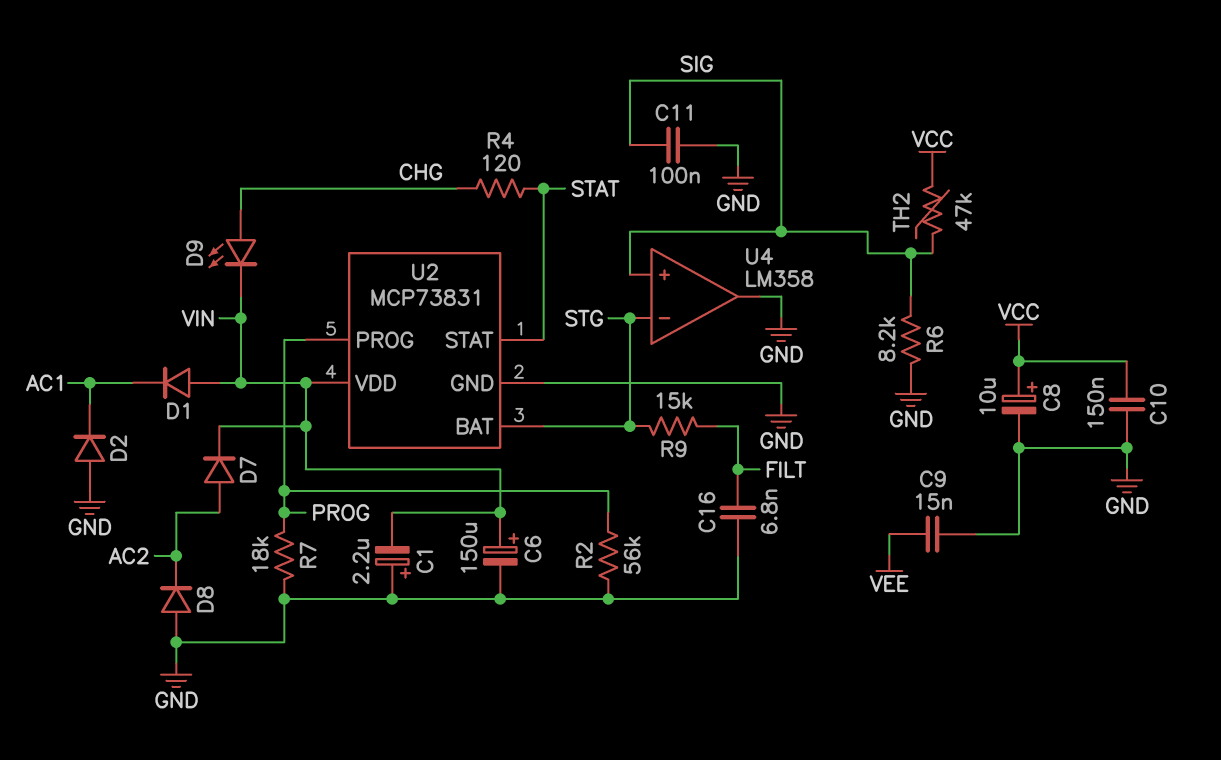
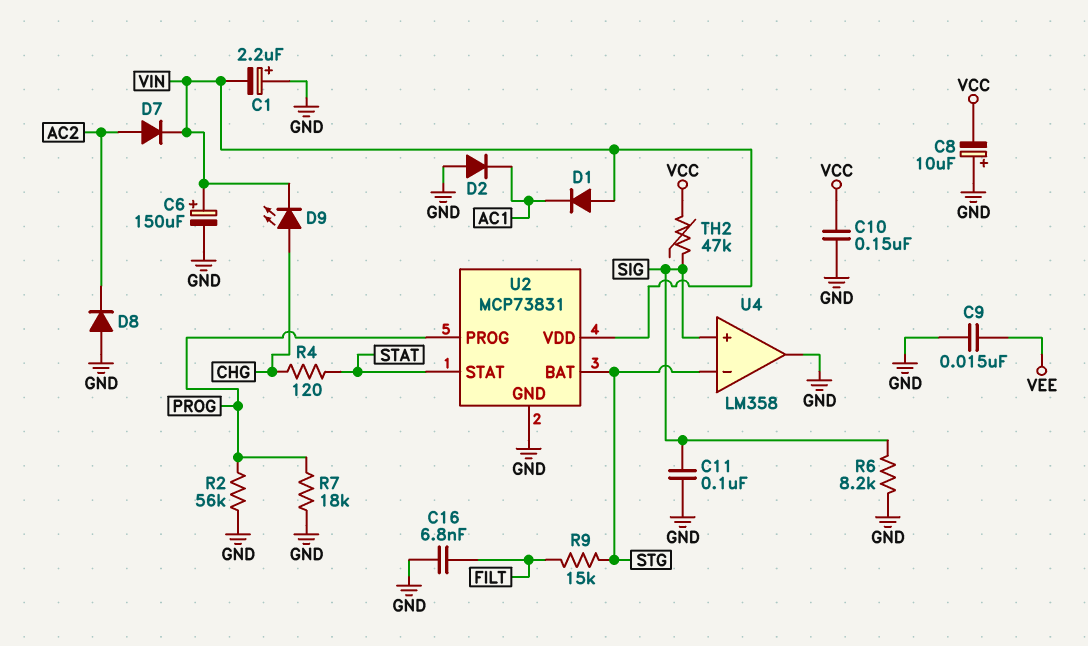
C8: 10uF (plus VCC, minus GND) -> 10uF (plus GND, minus VCC)

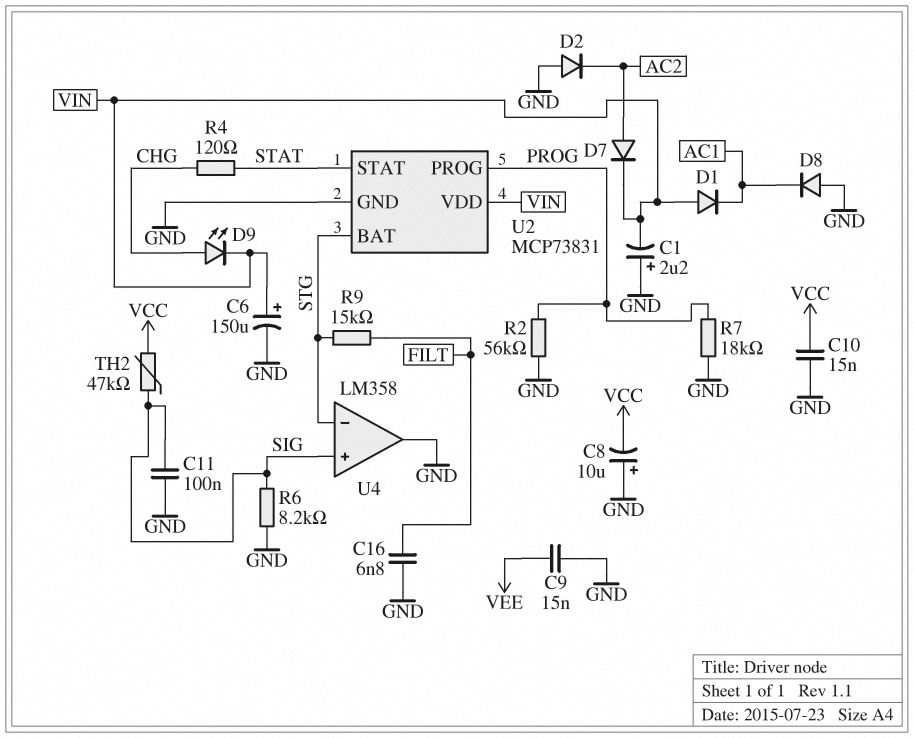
C10: 150nF (GND, VCC) -> 15nF (GND, VCC)
D2: diode (A GND, K AC1) -> diode (A GND, K AC2)
D8: diode (A GND, K AC2) -> diode (A GND, K AC1)

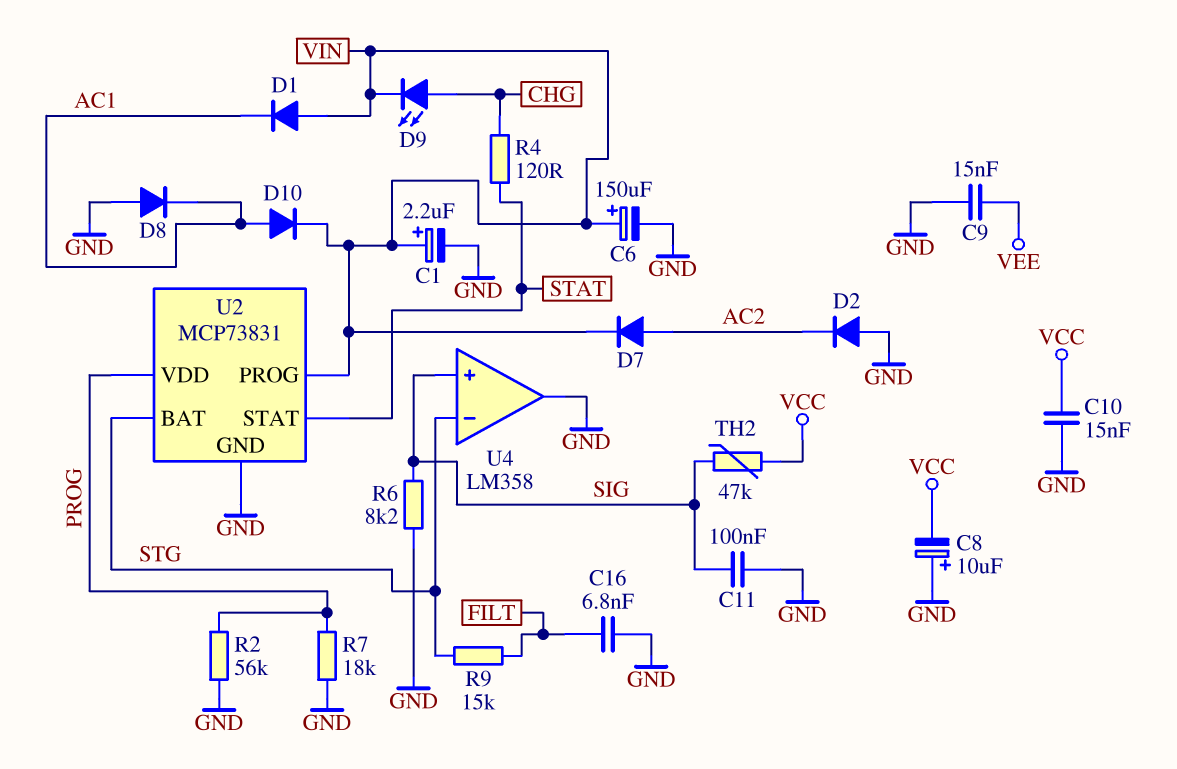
C1: 2.2uF (plus GND, minus VIN) -> 2.2uF (plus VIN, minus GND)
D10: none -> diode (A AC1, K VIN)
U2 pin PROG: PROG -> VIN
U2 pin VDD: VIN -> PROG

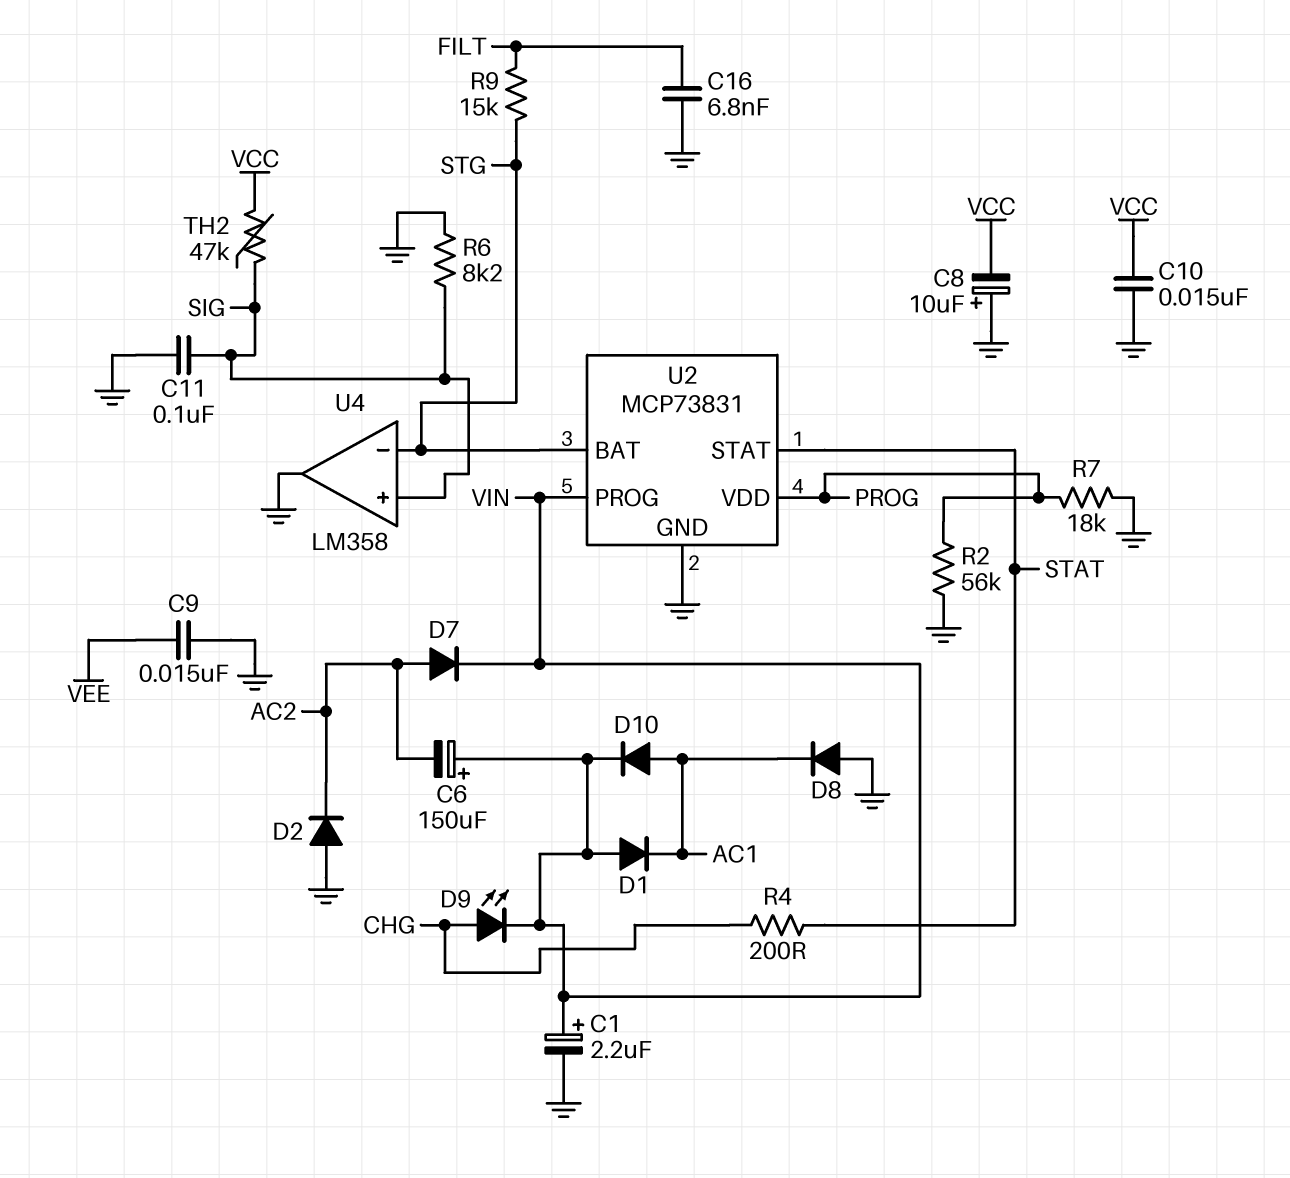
C6: 150uF (plus VIN, minus GND) -> 150uF (plus VIN, minus AC2)
R4: 120 (CHG, STAT) -> 200 (CHG, STAT)

